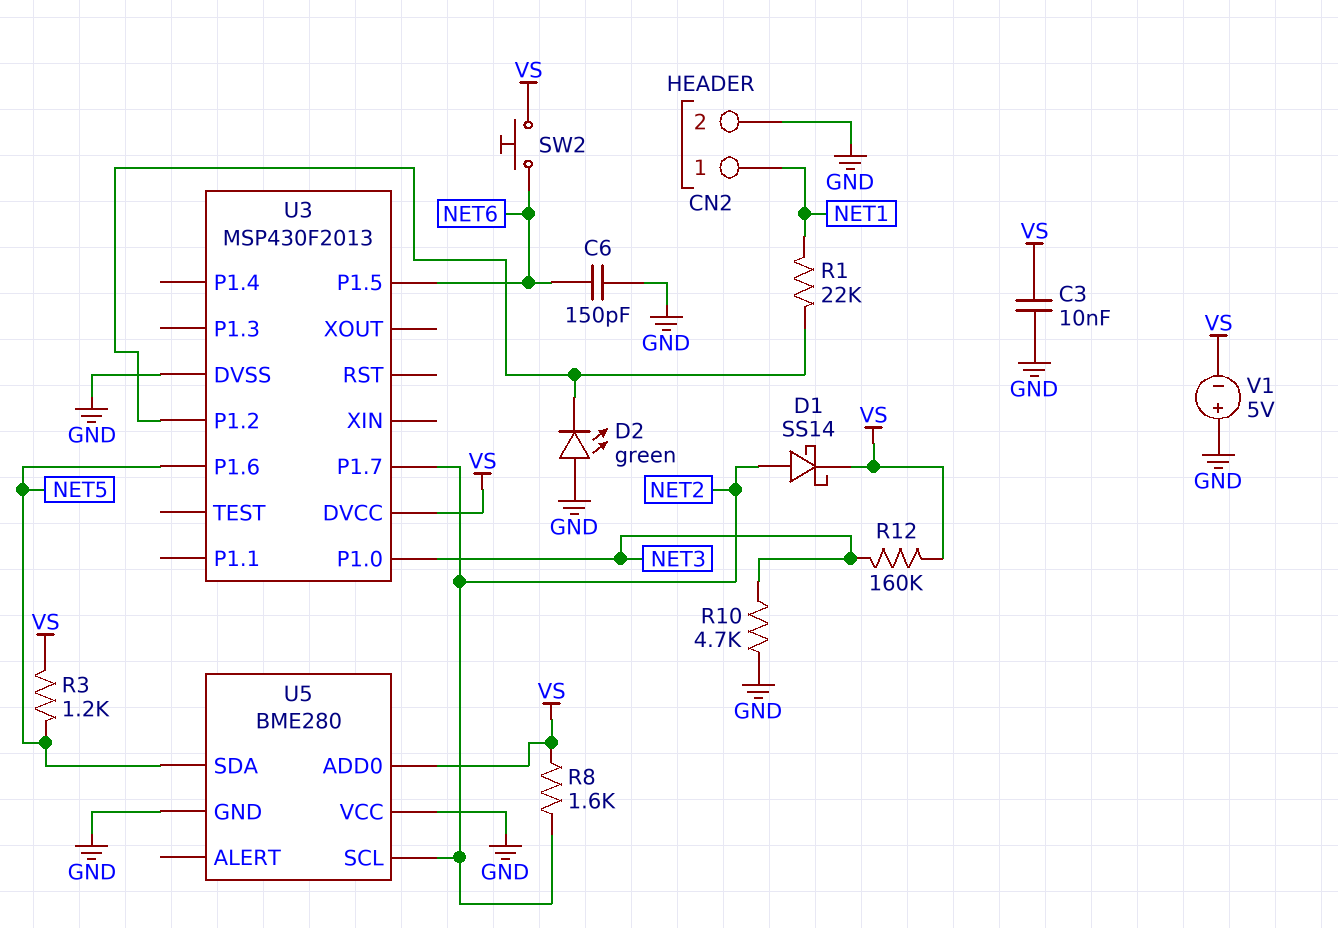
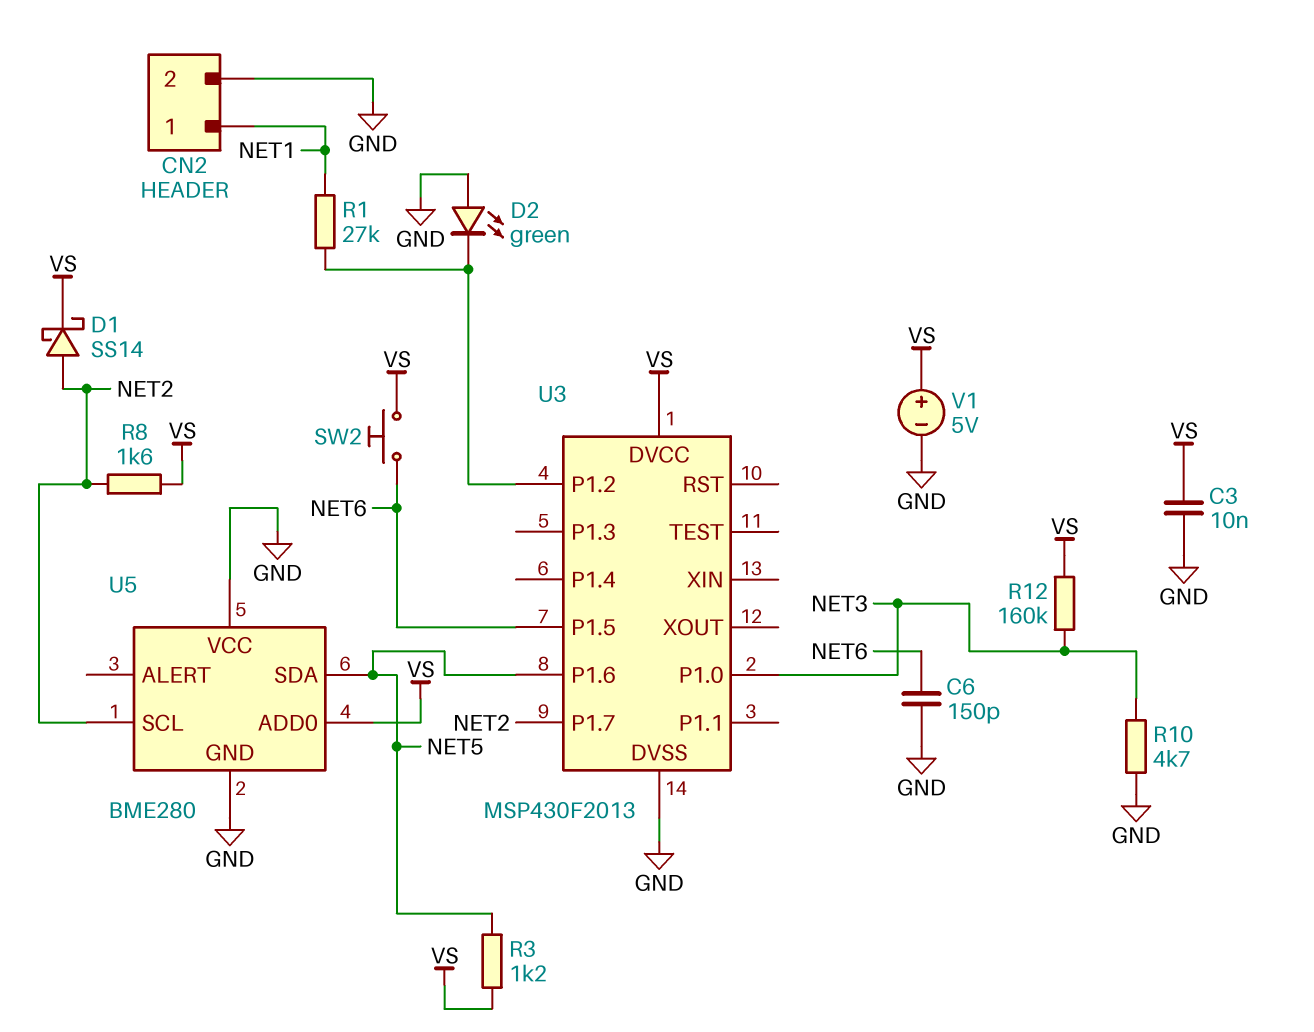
R1: 22k (NET1, U3/P1.2) -> 27k (NET1, U3/P1.2)
V1: 5V (plus GND, minus VS) -> 5V (plus VS, minus GND)

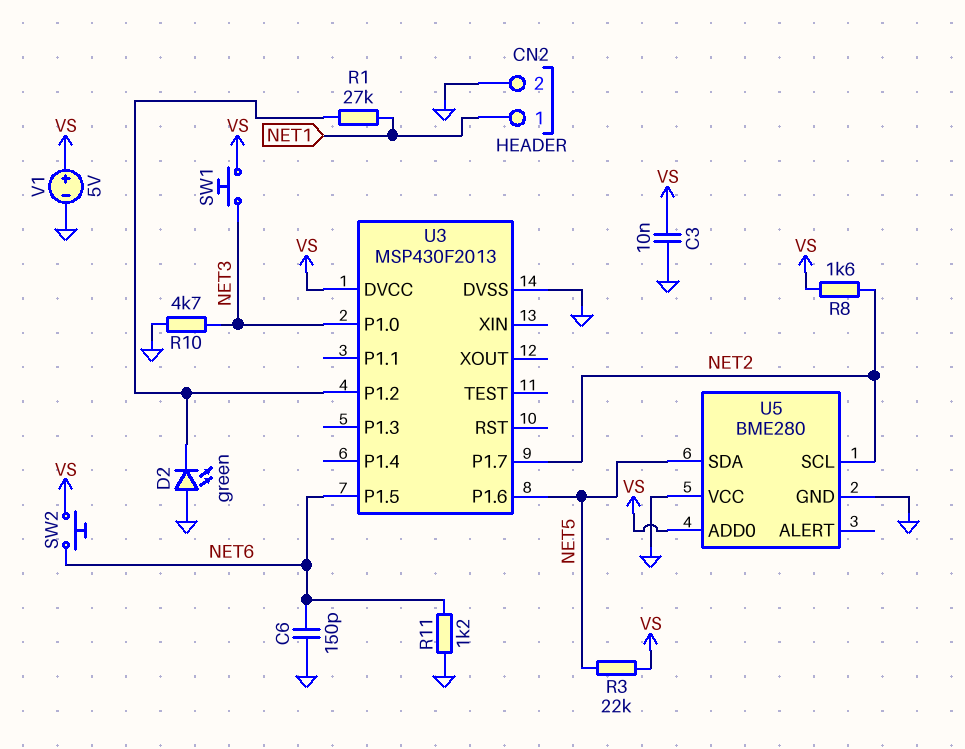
D1: schottky SS14 (A NET2, K VS) -> none
R3: 1.2k (NET5, VS) -> 22k (NET5, VS)
R11: none -> 1.2k (GND, NET6)
R12: 160k (NET3, VS) -> none
SW1: none -> button (NET3, VS)

